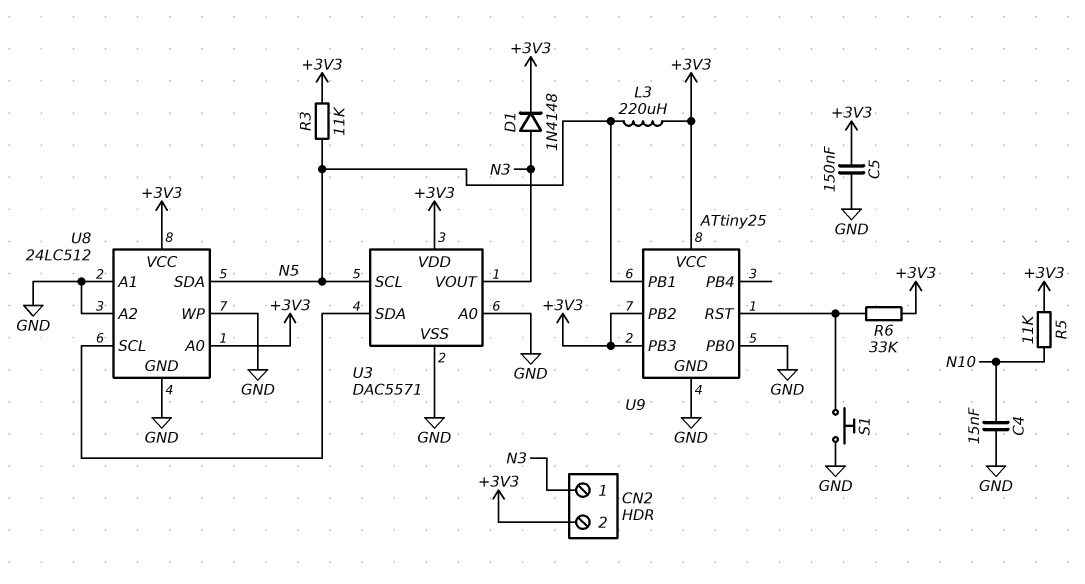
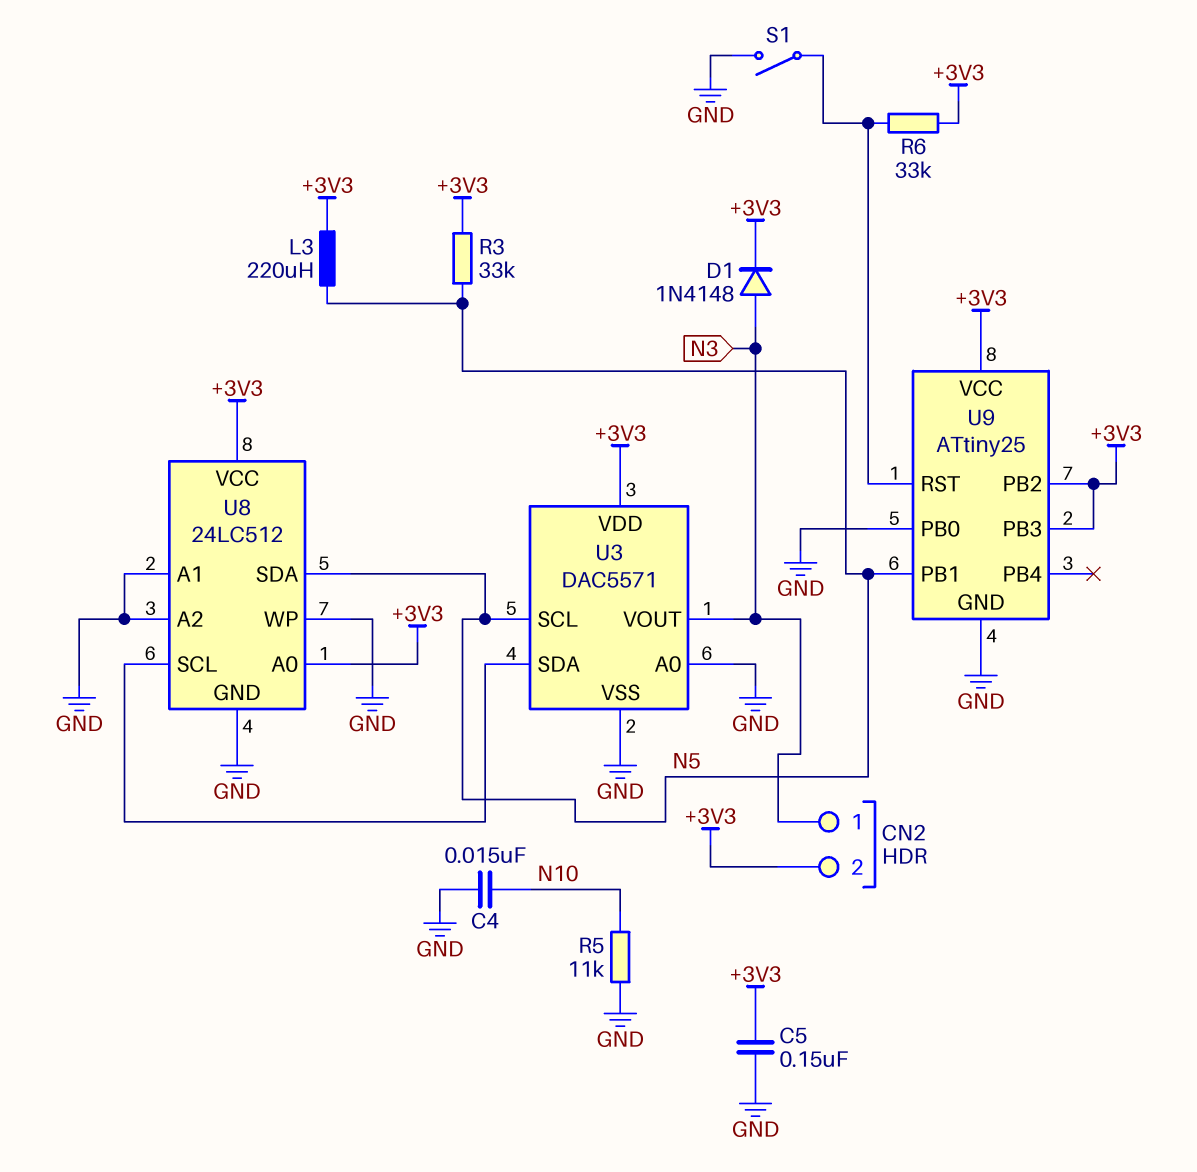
R3: 11k (+3V3, N5) -> 33k (+3V3, N5)
R5: 11k (+3V3, N10) -> 11k (GND, N10)
S1: button (GND, U9/RST) -> switch (GND, U9/RST)

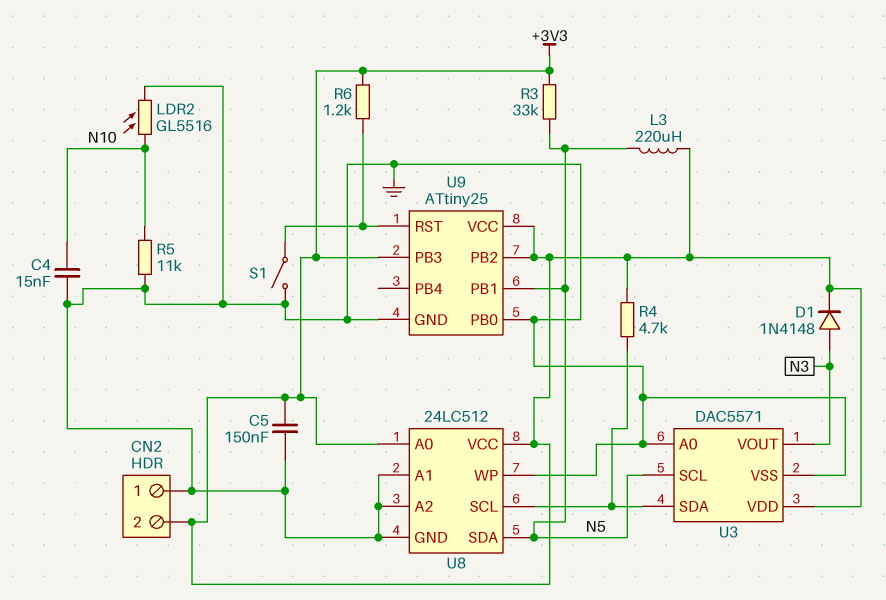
CN2 pin 1: N3 -> GND
LDR2: none -> GL5516 (GND, N10)
R4: none -> 4.7k (+3V3, U3/SDA)
R6: 33k (+3V3, U9/RST) -> 1.2k (+3V3, U9/RST)

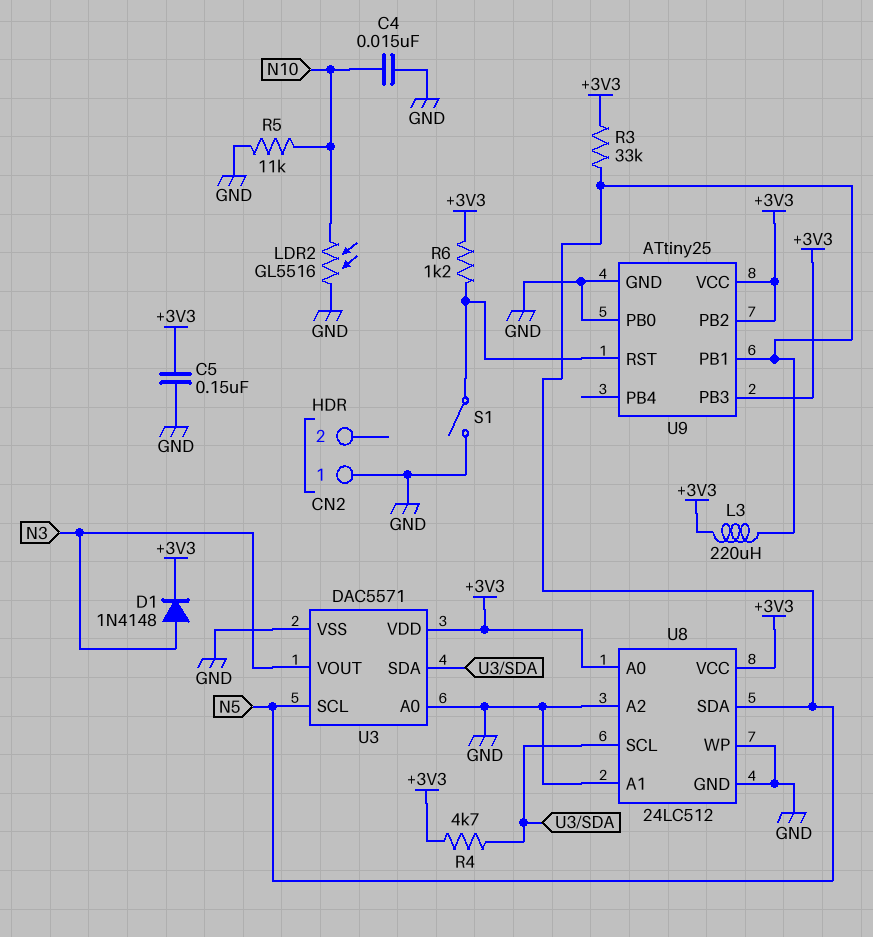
CN2 pin 2: +3V3 -> none

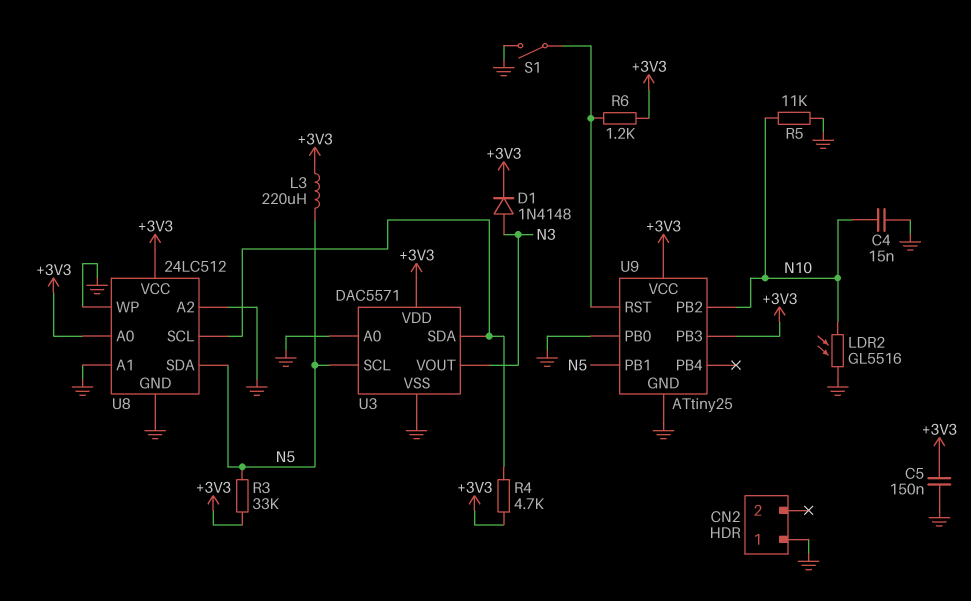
U9 pin PB2: +3V3 -> N10

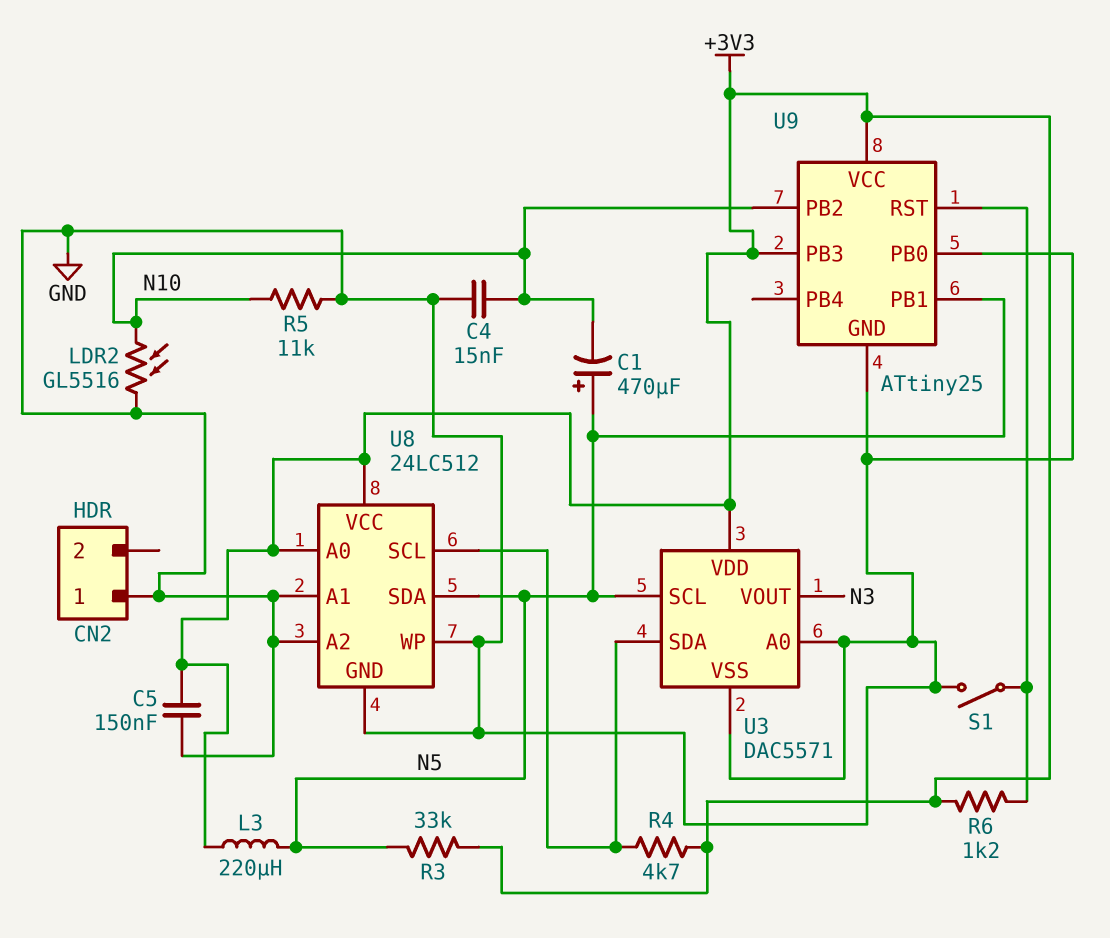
C1: none -> 470uF (plus N5, minus N10)
D1: diode 1N4148 (A N3, K +3V3) -> none

